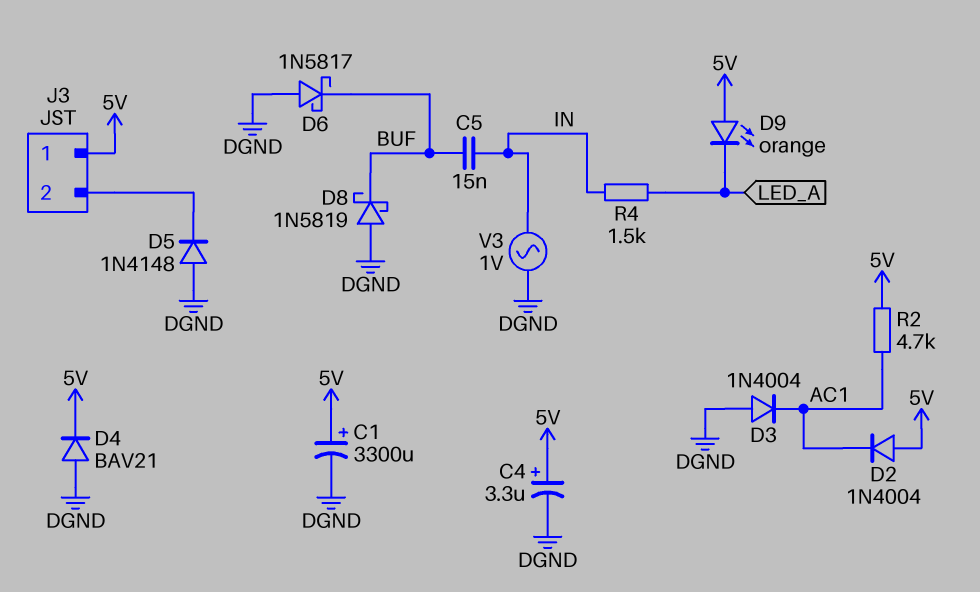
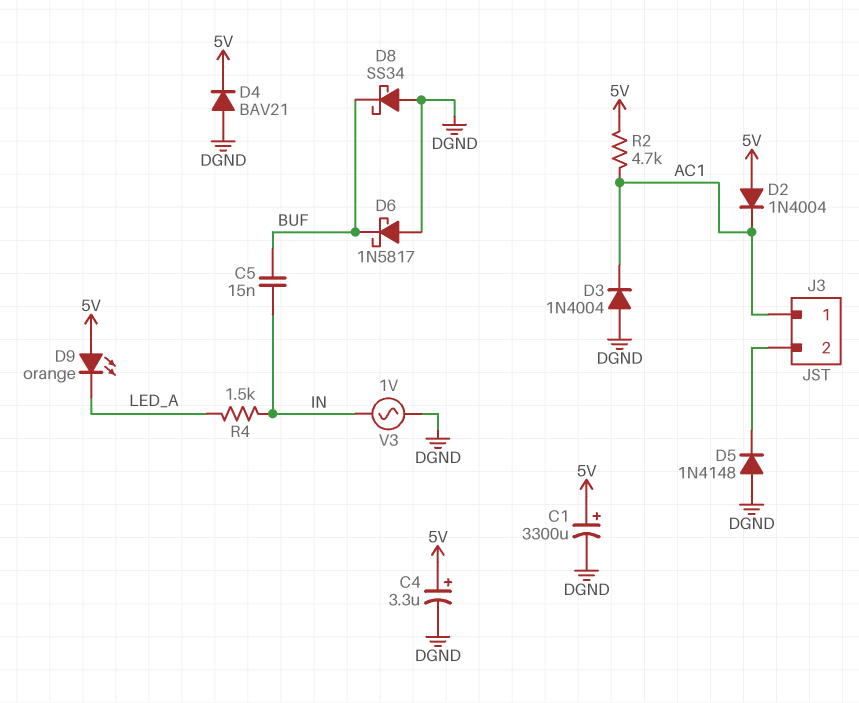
D8: schottky 1N5819 (A DGND, K BUF) -> schottky SS34 (A DGND, K BUF)
J3 pin 1: 5V -> AC1

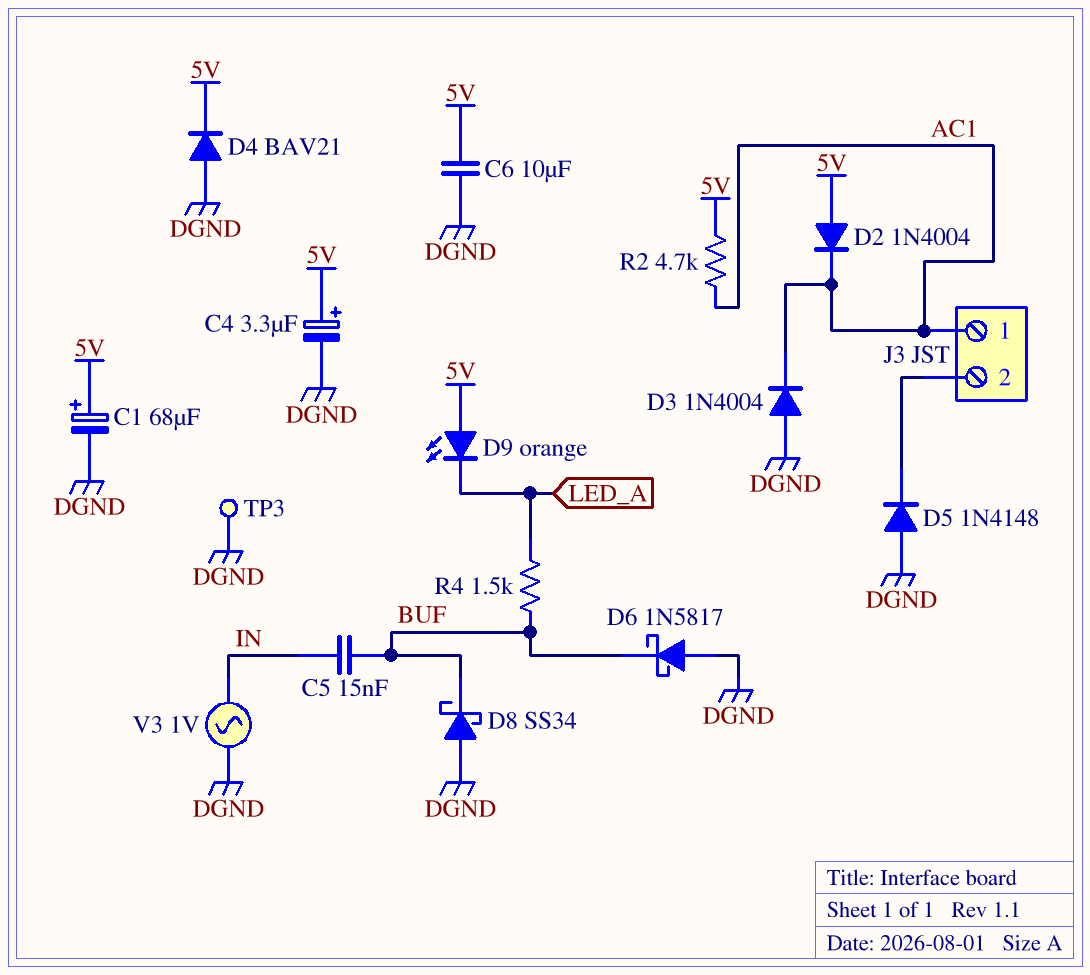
C1: 3300uF (plus 5V, minus DGND) -> 68uF (plus 5V, minus DGND)
C6: none -> 10uF (5V, DGND)
R4: 1.5k (IN, LED_A) -> 1.5k (BUF, LED_A)
TP3: none -> test point (DGND)

